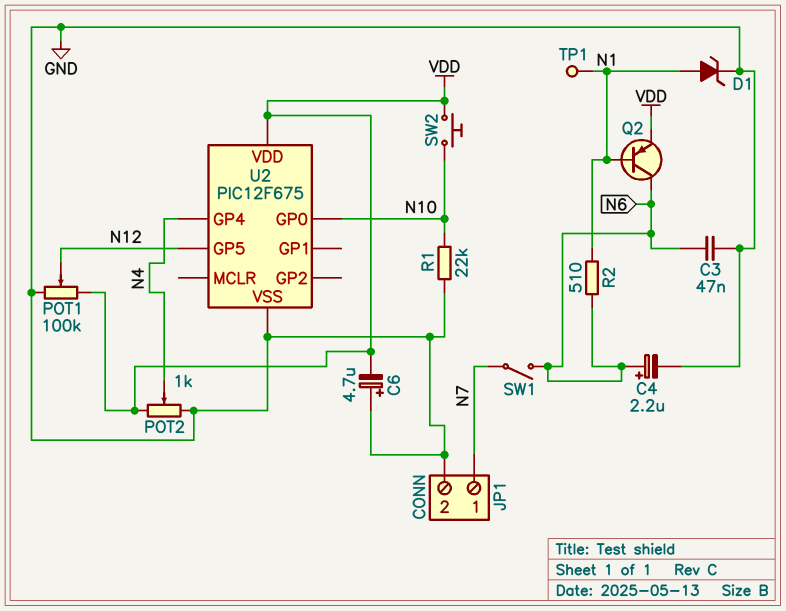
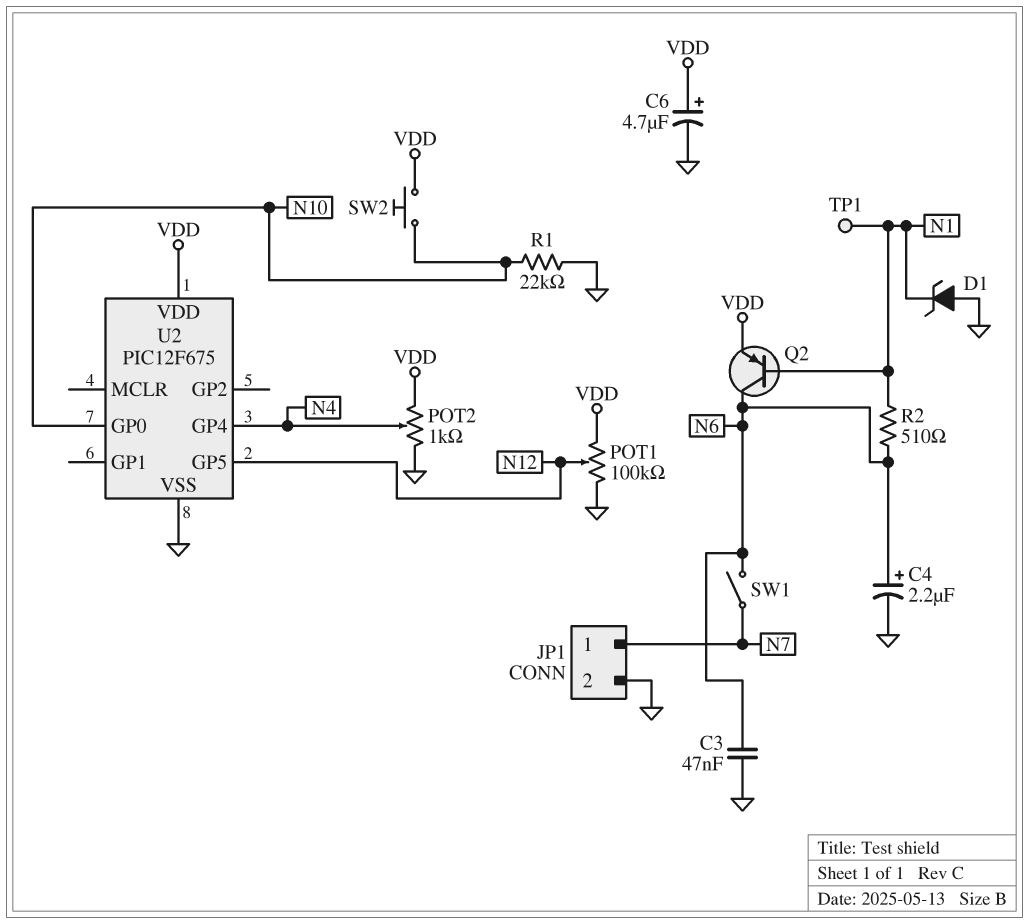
C6: 4.7uF (plus GND, minus VDD) -> 4.7uF (plus VDD, minus GND)
D1: zener (A N1, K GND) -> zener (A GND, K N1)

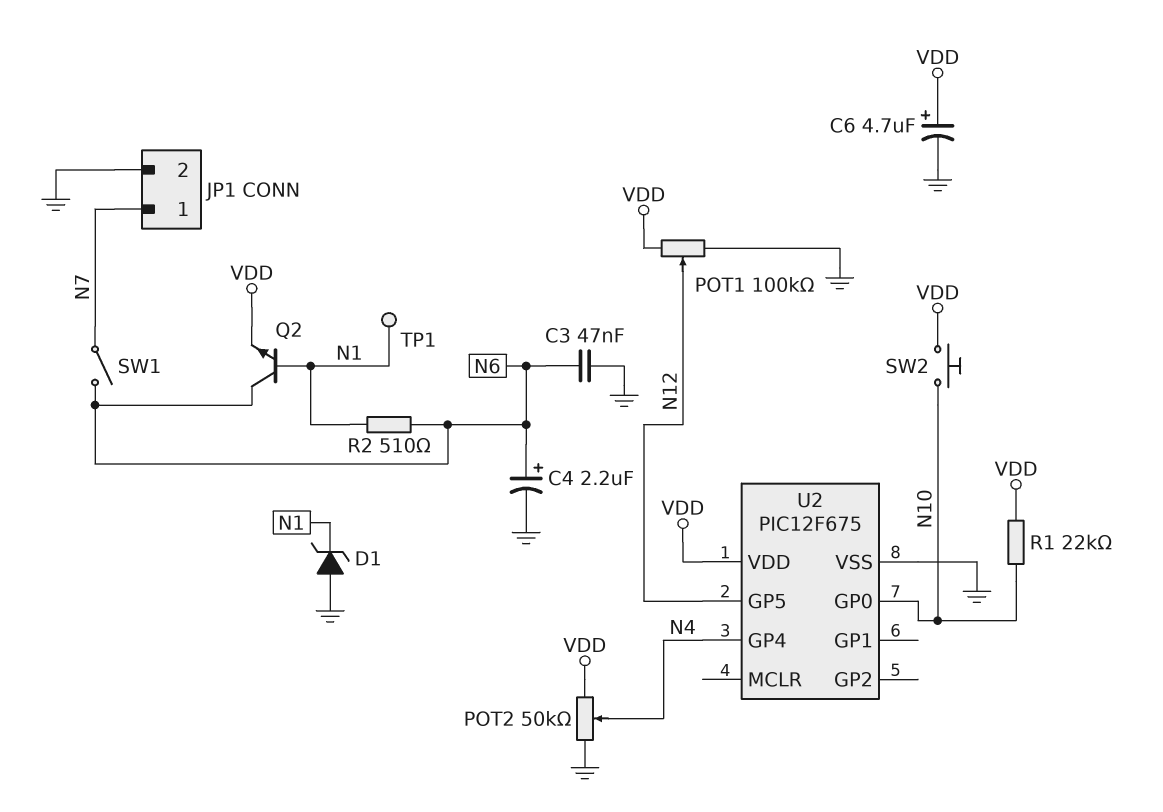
POT2: 1k (GND, VDD, wiper N4) -> 50k (GND, VDD, wiper N4)
Q2: PNP (B N1, C N6, E VDD) -> NPN (B N1, C N6, E VDD)
R1: 22k (GND, N10) -> 22k (N10, VDD)

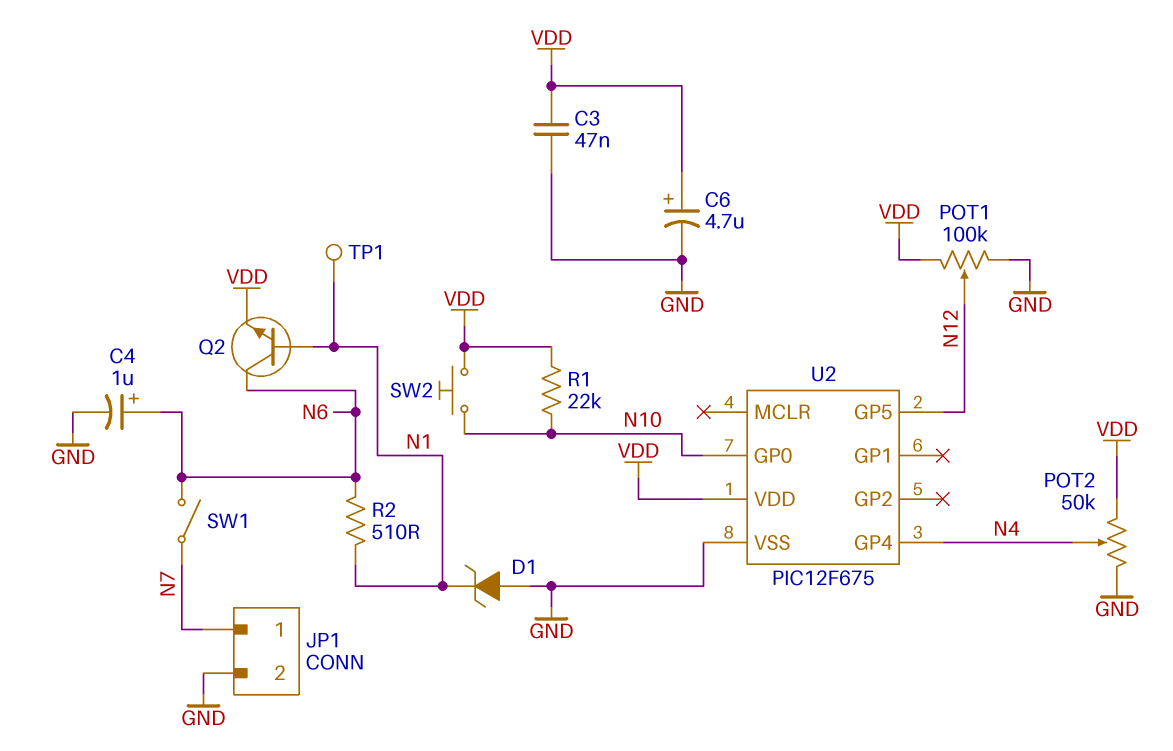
C3: 47nF (GND, N6) -> 47nF (GND, VDD)
C4: 2.2uF (plus N6, minus GND) -> 1uF (plus N6, minus GND)

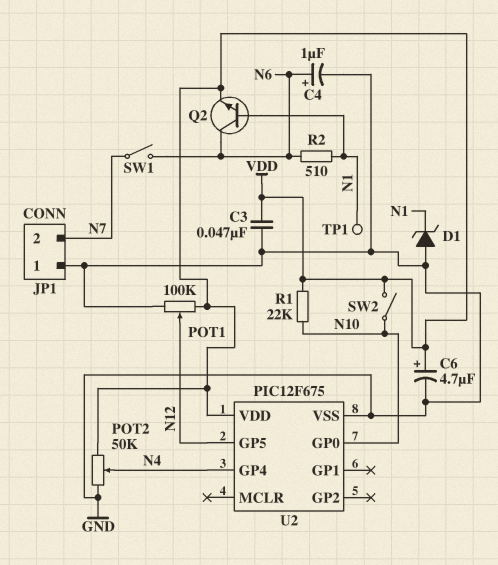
JP1 pin 1: N7 -> GND
JP1 pin 2: GND -> N7
SW2: button (N10, VDD) -> switch (N10, VDD)

